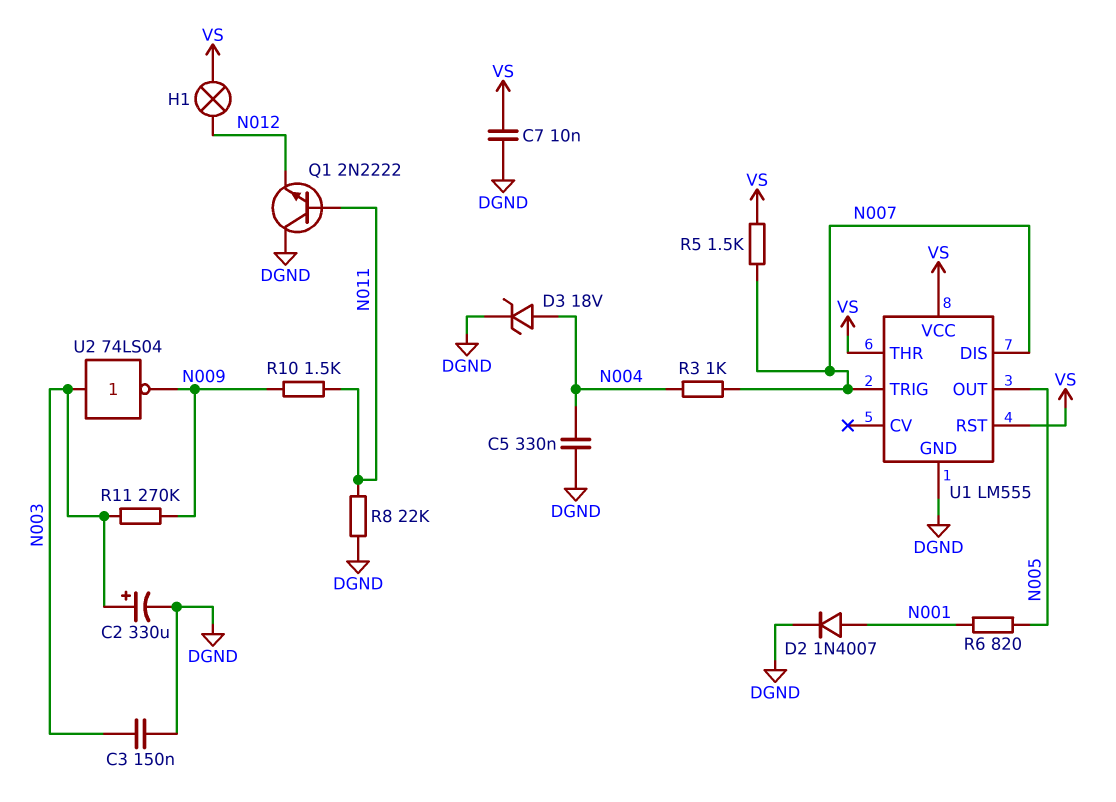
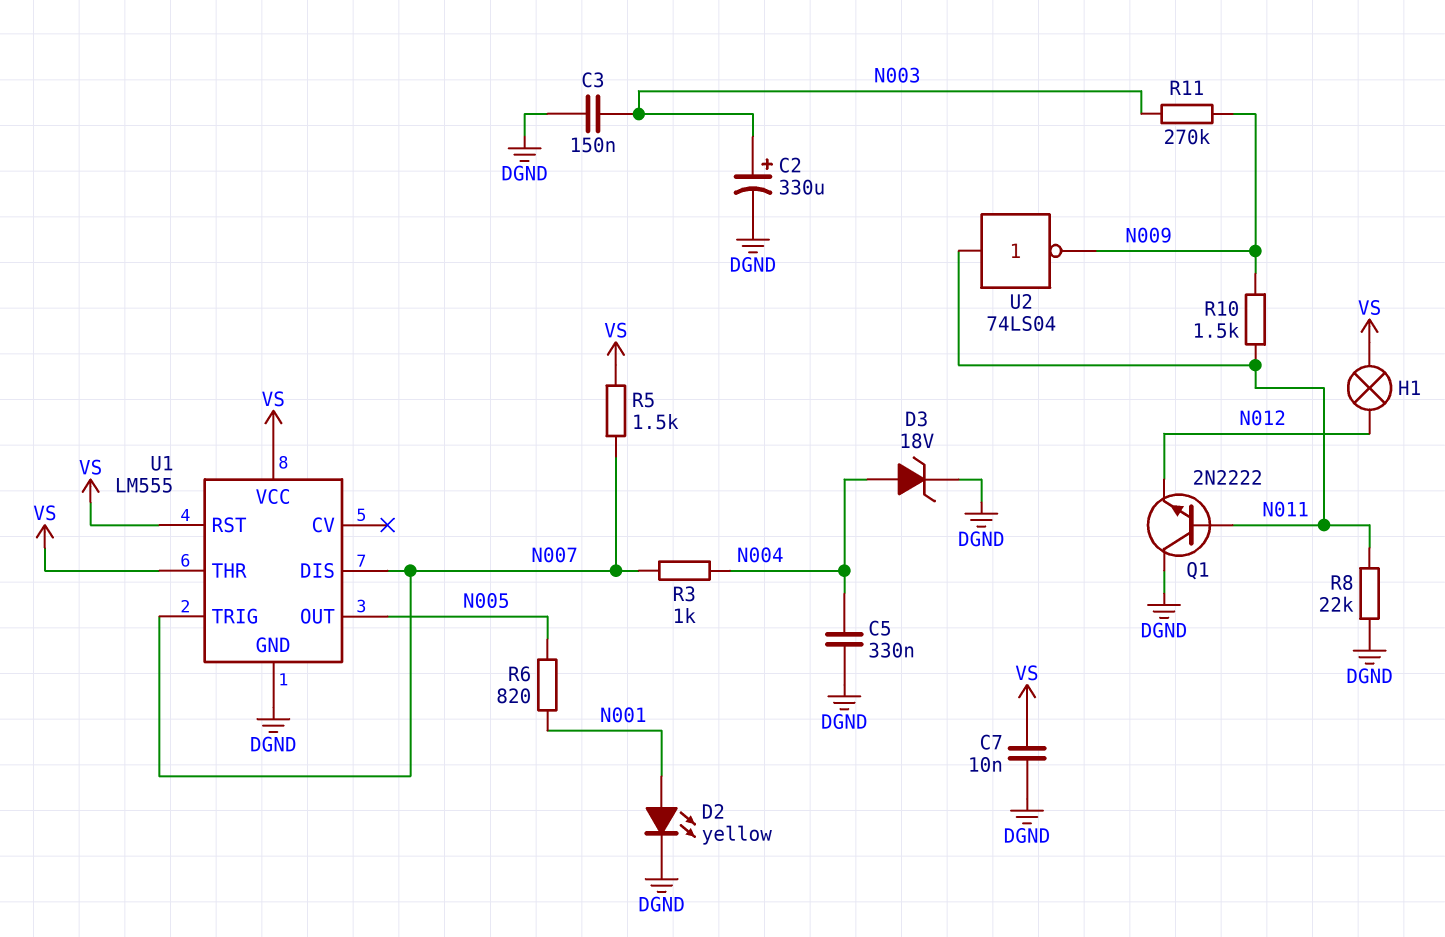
D2: diode 1N4007 (A N001, K DGND) -> LED yellow (A N001, K DGND)
U2: NOT 74LS04 (in N003, out N009) -> NOT 74LS04 (in N011, out N009)

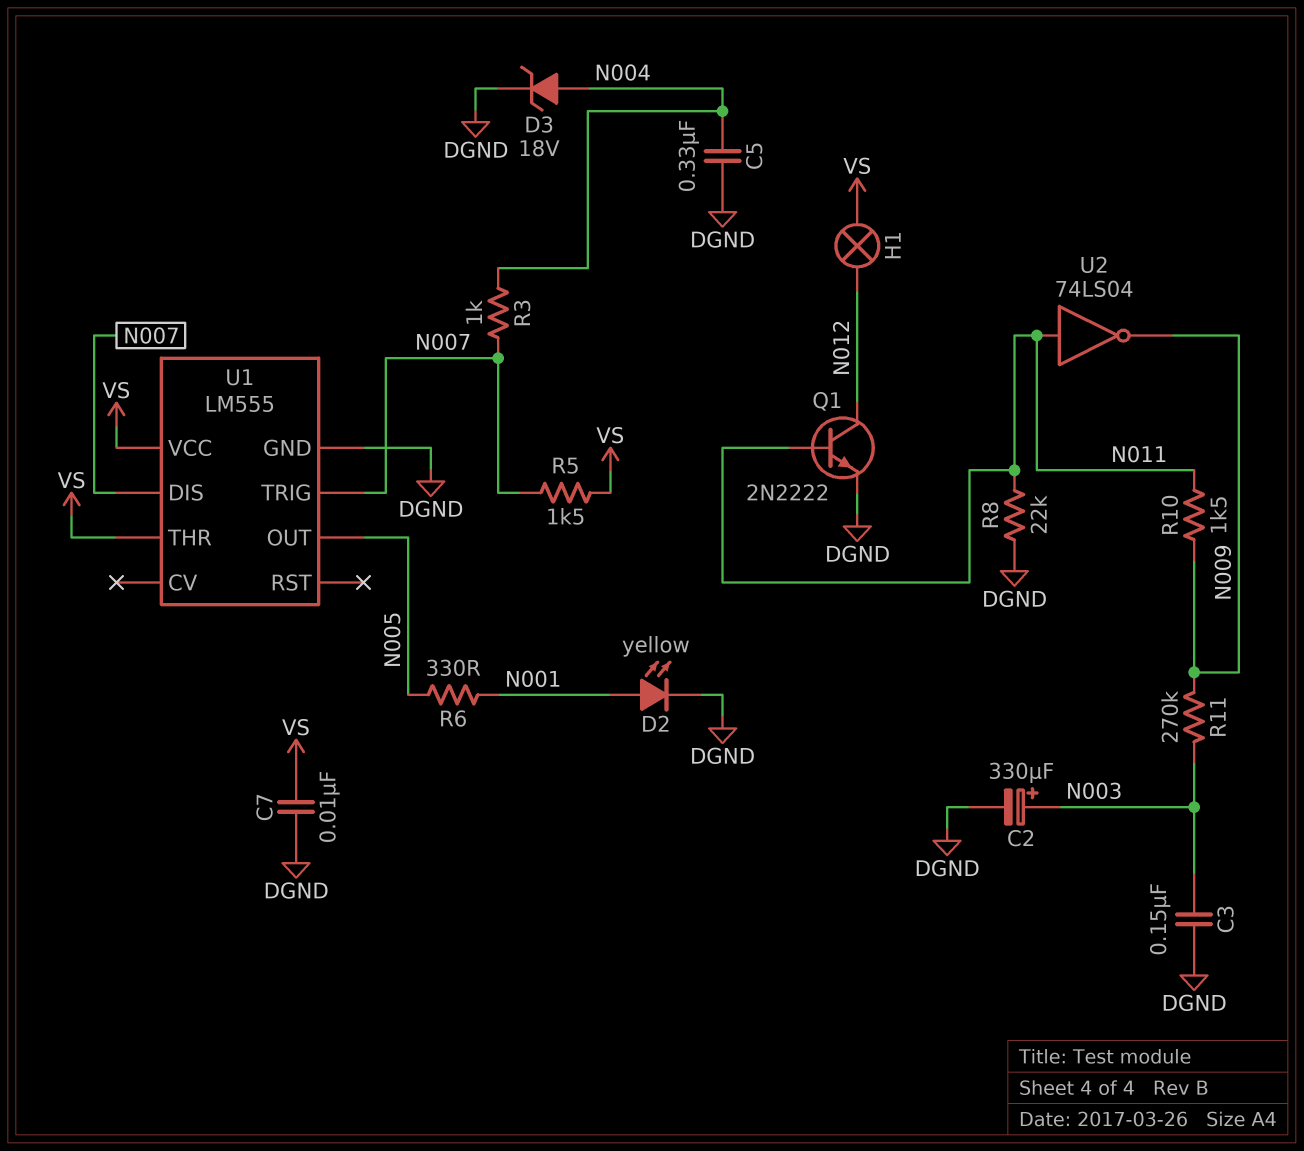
Q1: NPN 2N2222 (B N011, C DGND, E N012) -> NPN 2N2222 (B N011, C N012, E DGND)
R6: 820 (N001, N005) -> 330 (N001, N005)
U1 pin RST: VS -> none

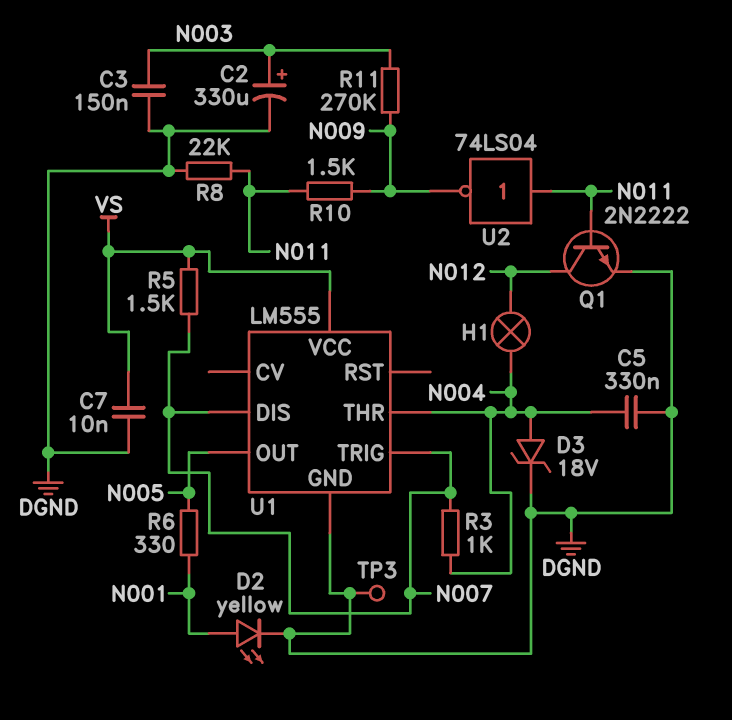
H1: lamp (N012, VS) -> lamp (N004, N012)
TP3: none -> test point (DGND)
U1 pin THR: VS -> N004

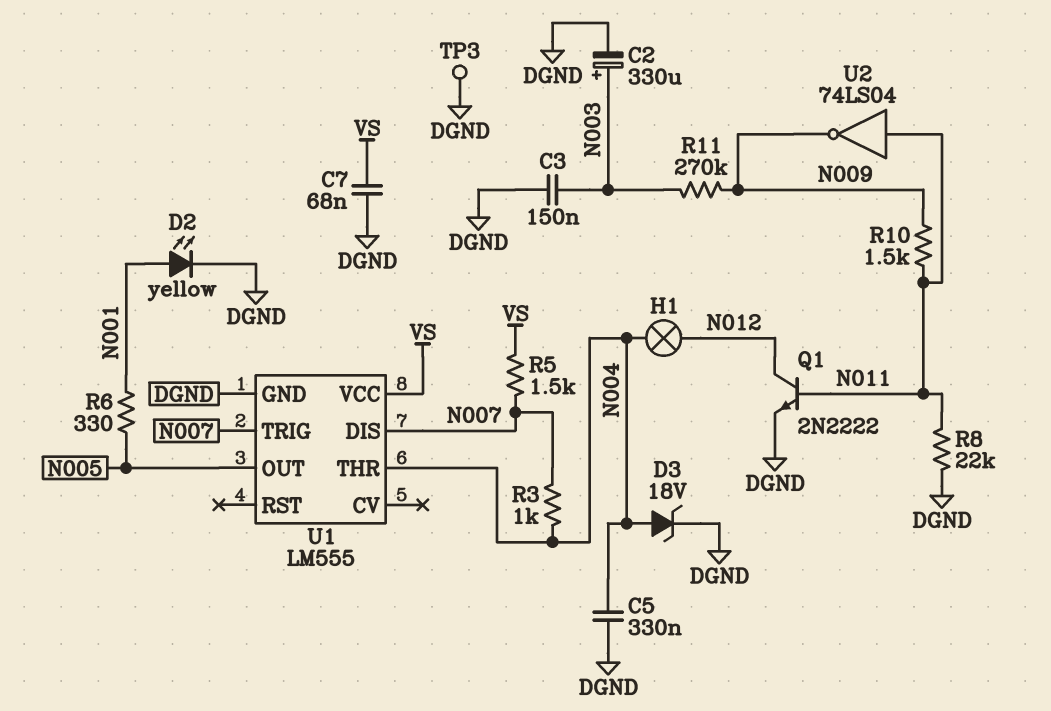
C7: 10nF (DGND, VS) -> 68nF (DGND, VS)

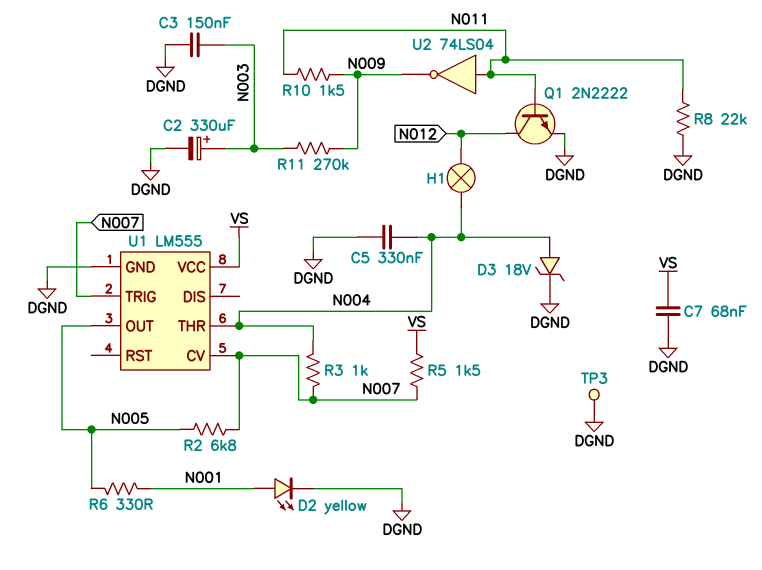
R2: none -> 6.8k (N005, N007)
U1 pin CV: none -> N007
U1 pin DIS: N007 -> none

